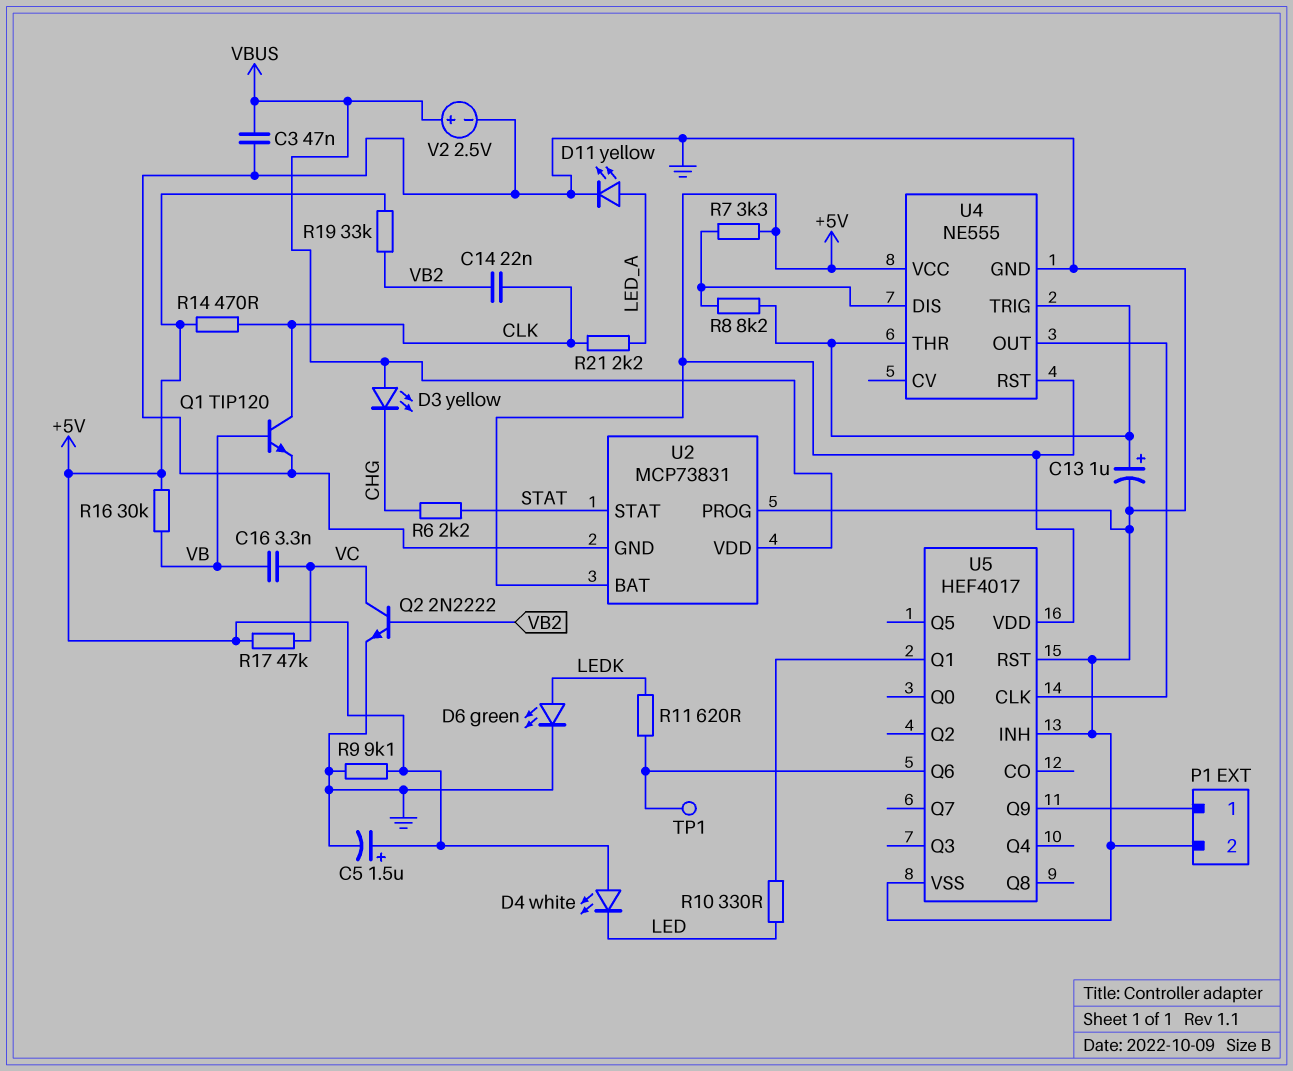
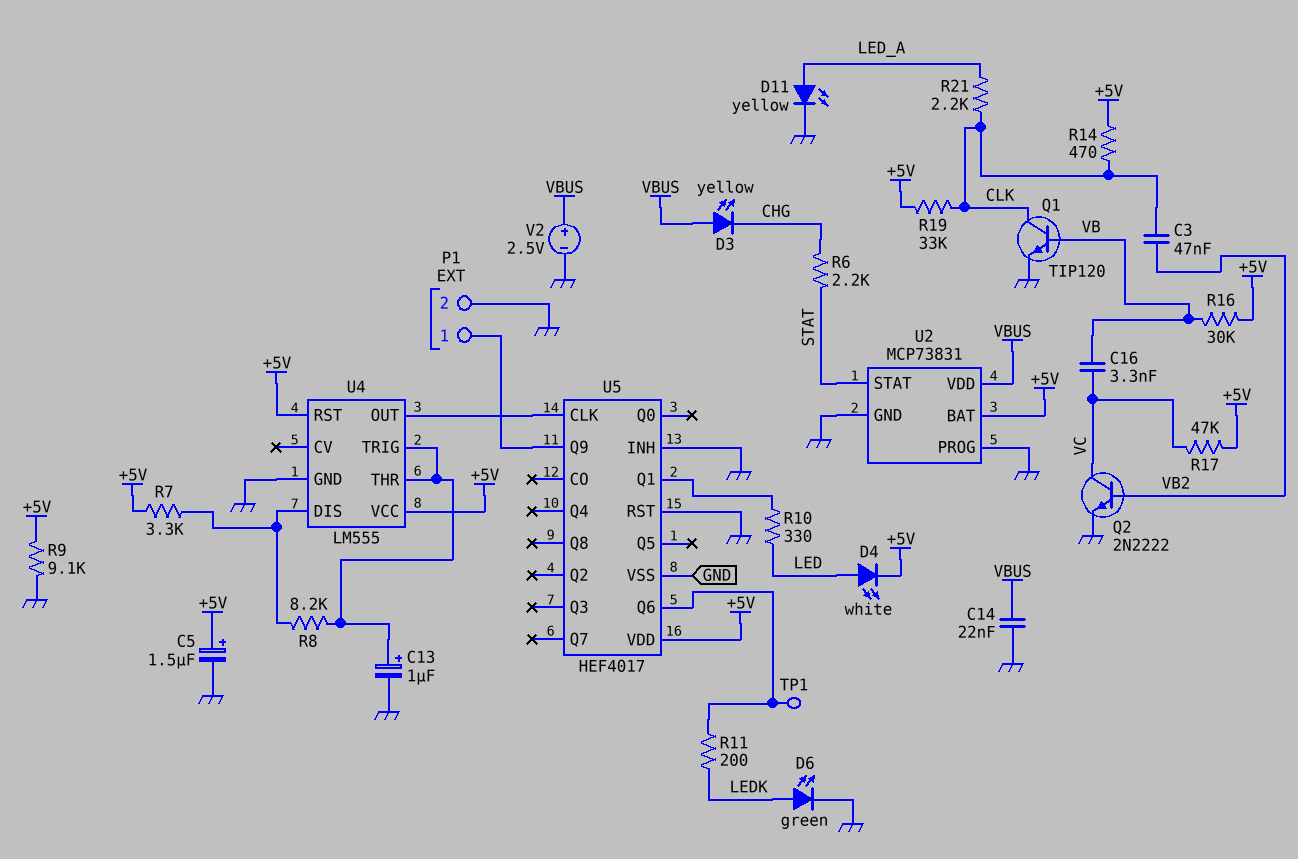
C3: 47nF (GND, VBUS) -> 47nF (CLK, VB2)
C14: 22nF (CLK, VB2) -> 22nF (GND, VBUS)
D4: LED white (A +5V, K LED) -> LED white (A LED, K +5V)
R11: 620 (LEDK, U5/Q6) -> 200 (LEDK, U5/Q6)
R19: 33k (+5V, VB2) -> 33k (+5V, CLK)
U4: NE555 -> LM555

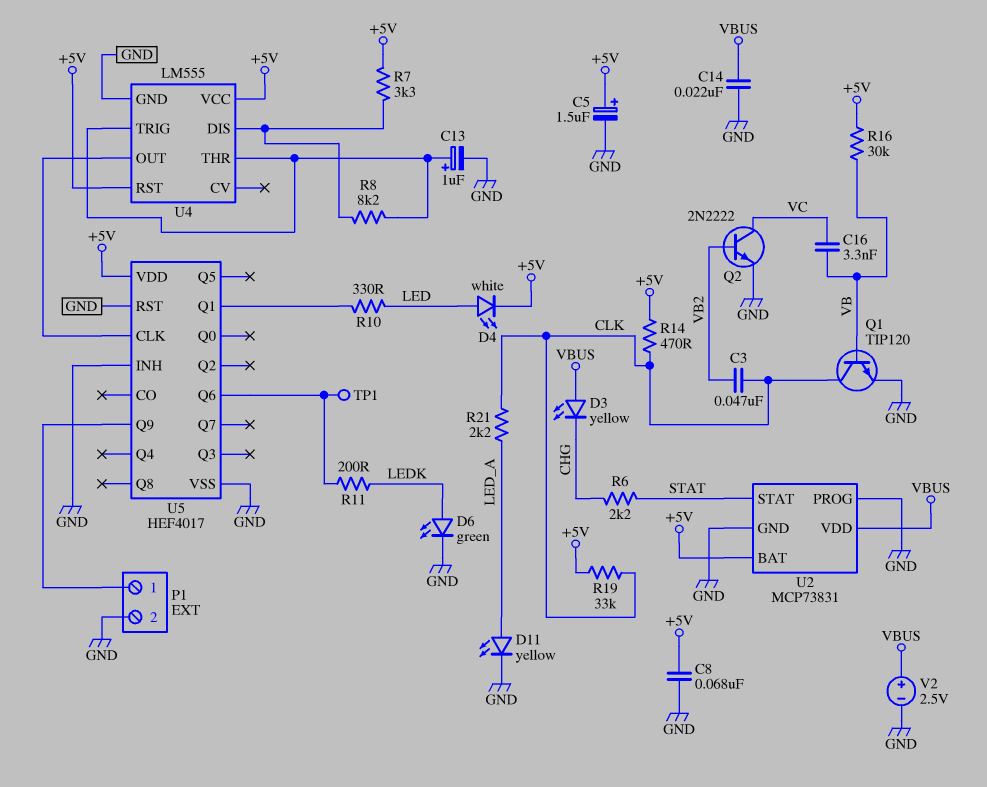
C8: none -> 68nF (+5V, GND)
R9: 9.1k (+5V, GND) -> none
R17: 47k (+5V, VC) -> none

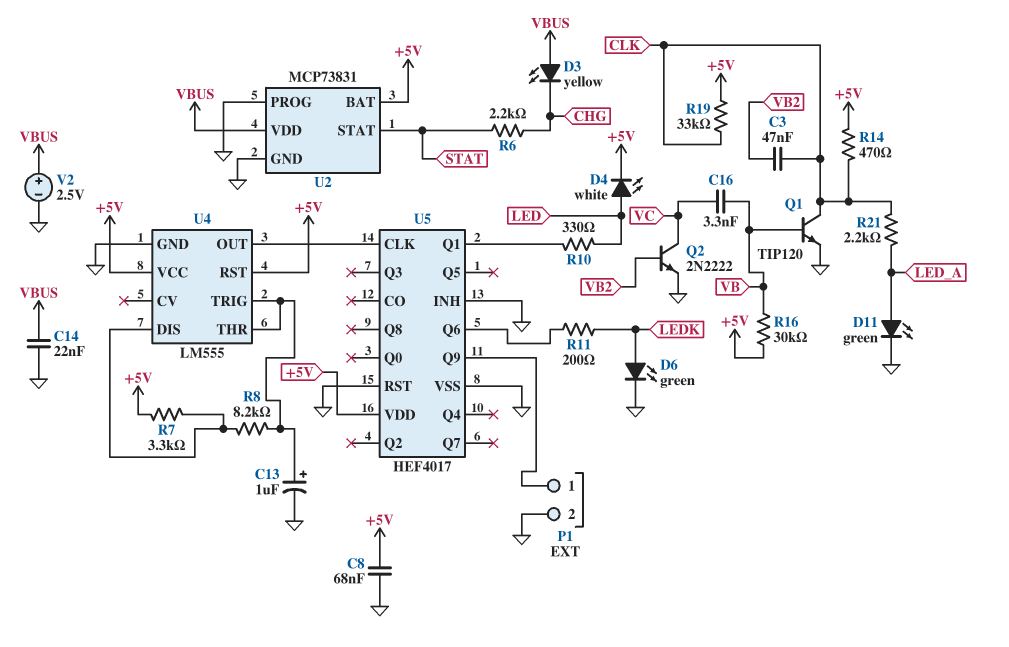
C5: 1.5uF (plus +5V, minus GND) -> none
D11: LED yellow (A LED_A, K GND) -> LED green (A LED_A, K GND)
TP1: test point (U5/Q6) -> none

